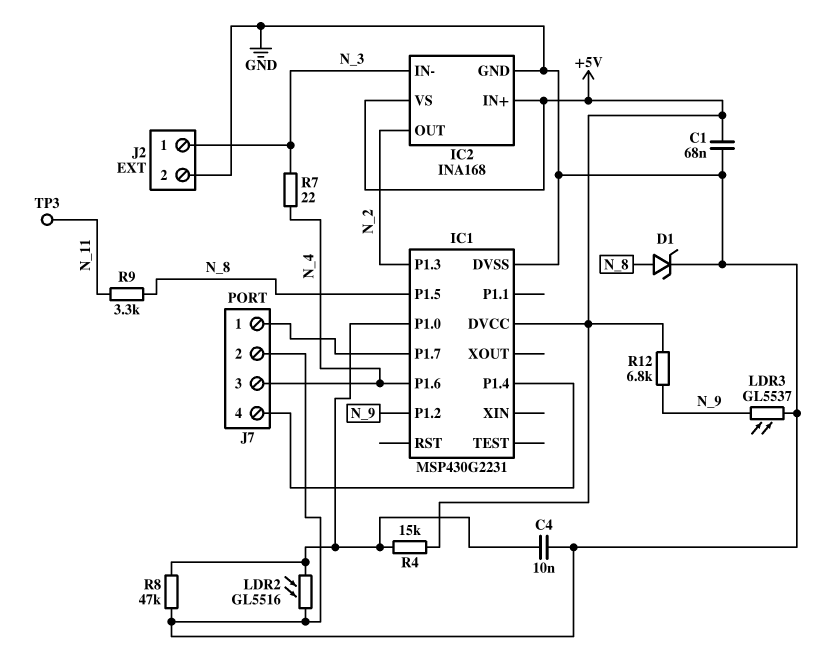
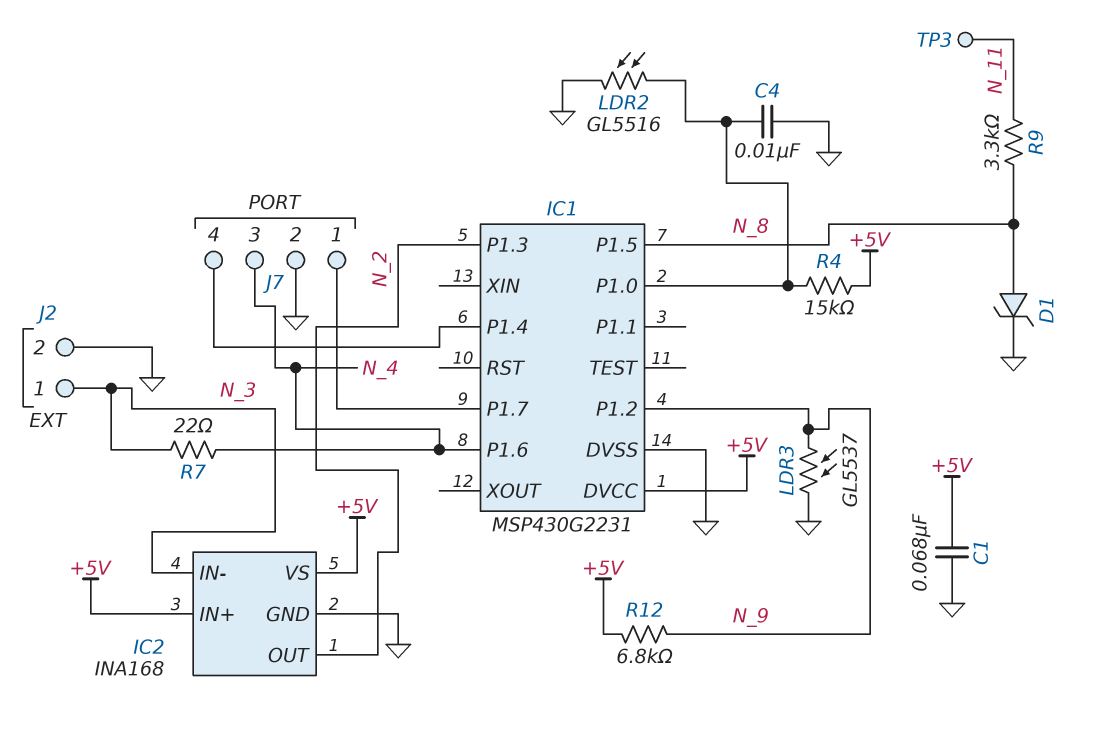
R8: 47k (GND, IC1/P1.0) -> none

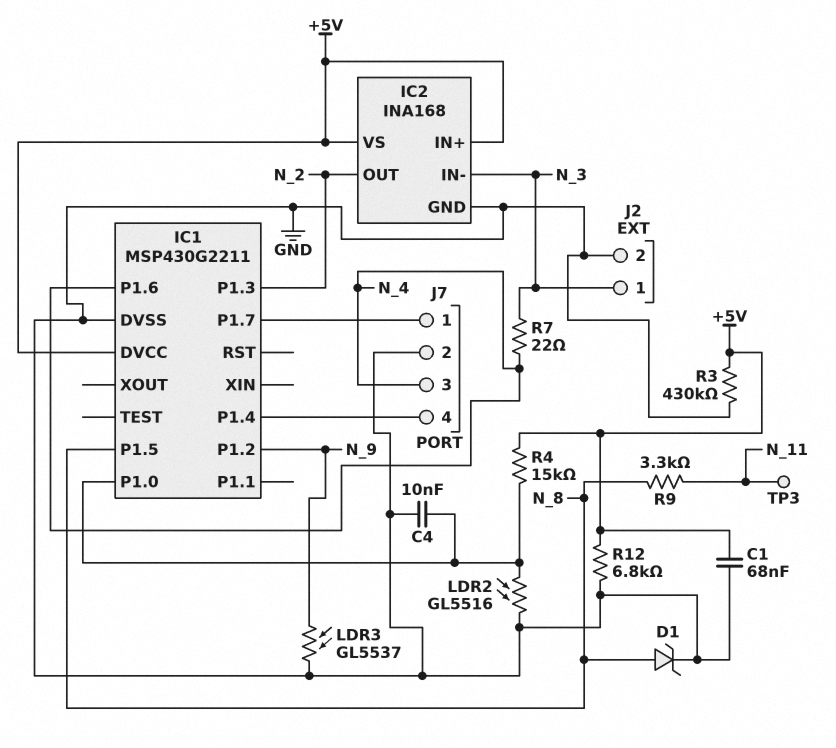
IC1: MSP430G2231 -> MSP430G2211
R3: none -> 430k (+5V, GND)
R12: 6.8k (+5V, N_9) -> 6.8k (+5V, GND)

